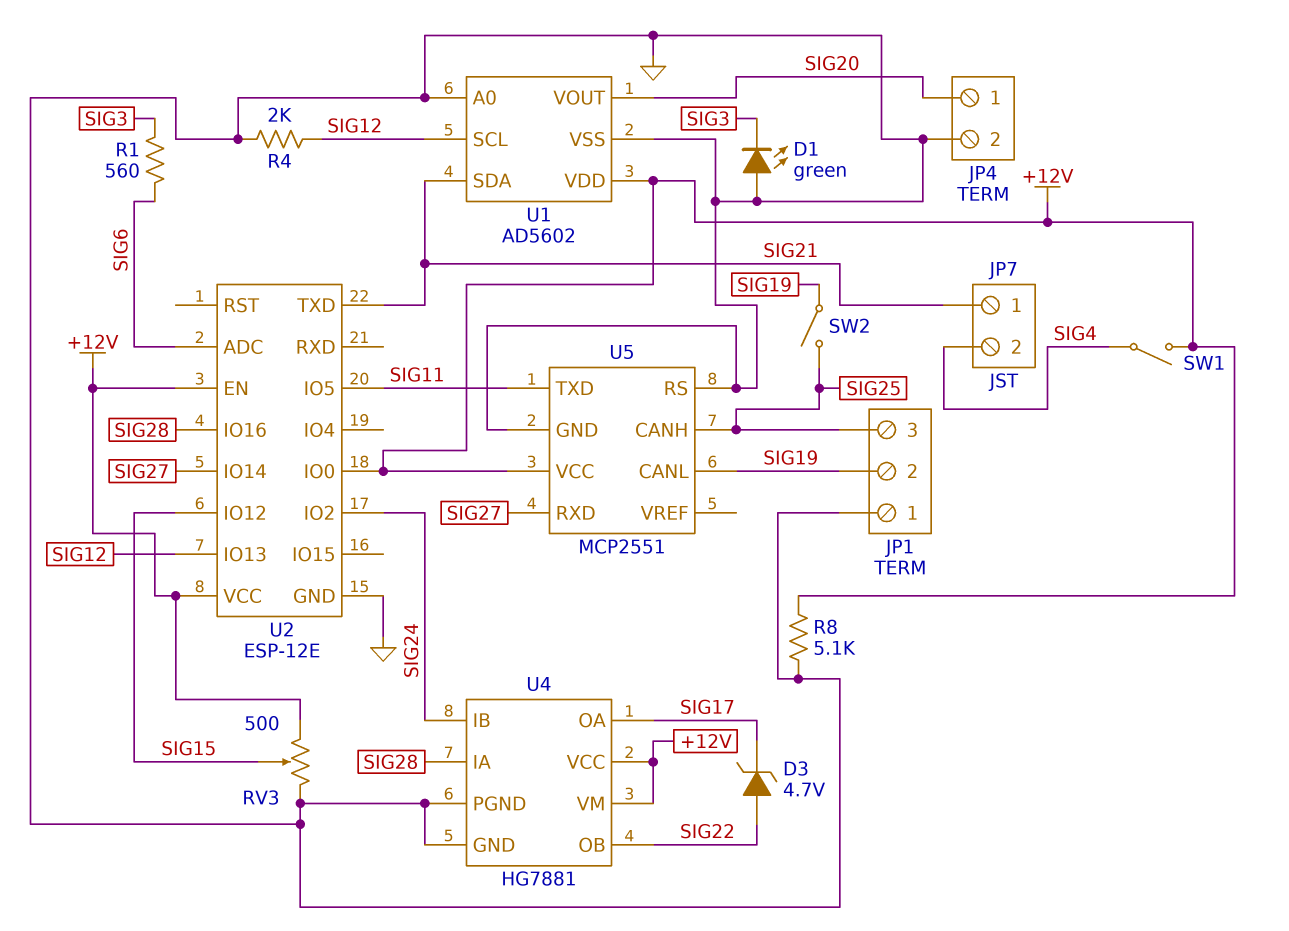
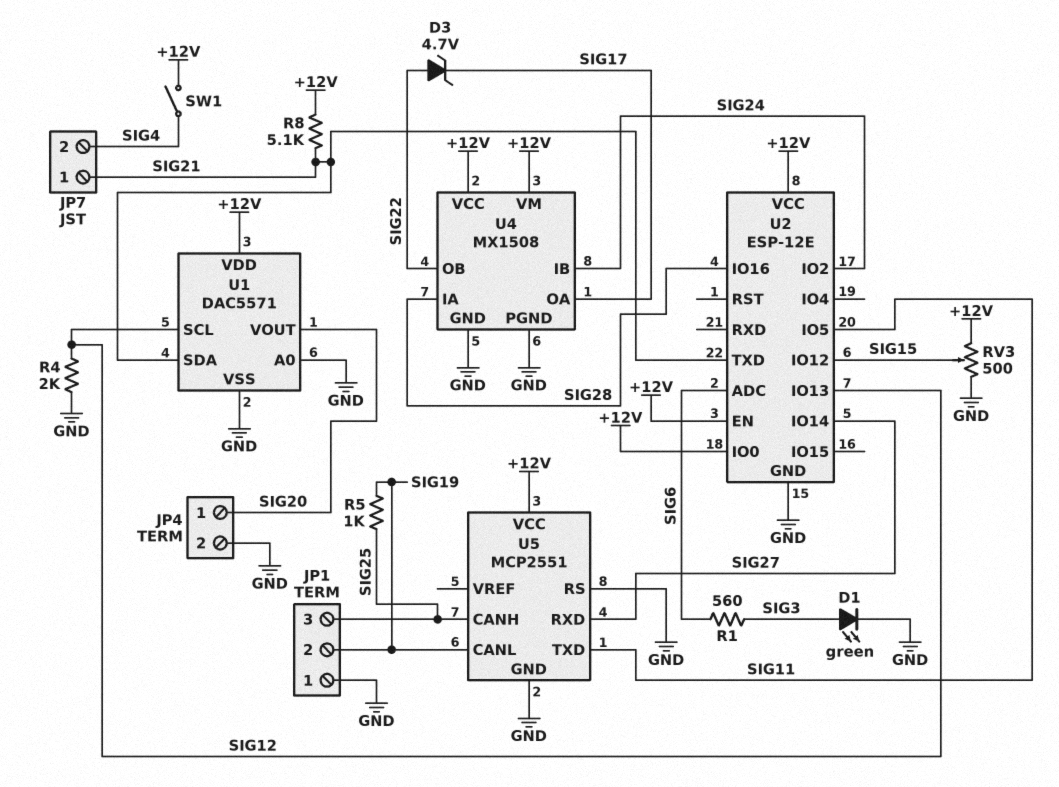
D1: LED green (A GND, K SIG3) -> LED green (A SIG3, K GND)
R5: none -> 1k (SIG19, SIG25)
R8: 5.1k (+12V, GND) -> 5.1k (+12V, SIG21)
SW2: switch (SIG19, SIG25) -> none
U1: AD5602 -> DAC5571
U4: HG7881 -> MX1508

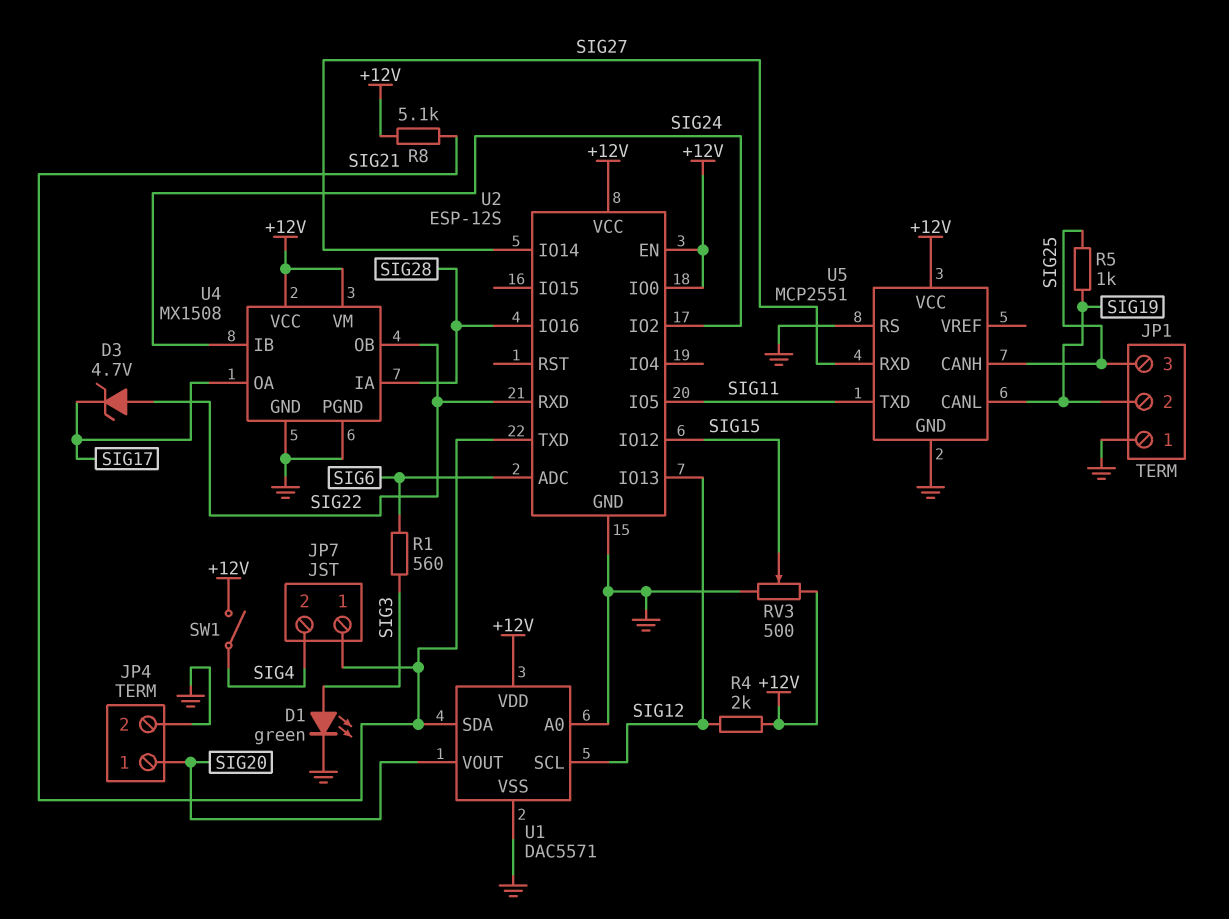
R4: 2k (GND, SIG12) -> 2k (+12V, SIG12)
U2: ESP-12E -> ESP-12S
U2 pin RXD: none -> SIG22

